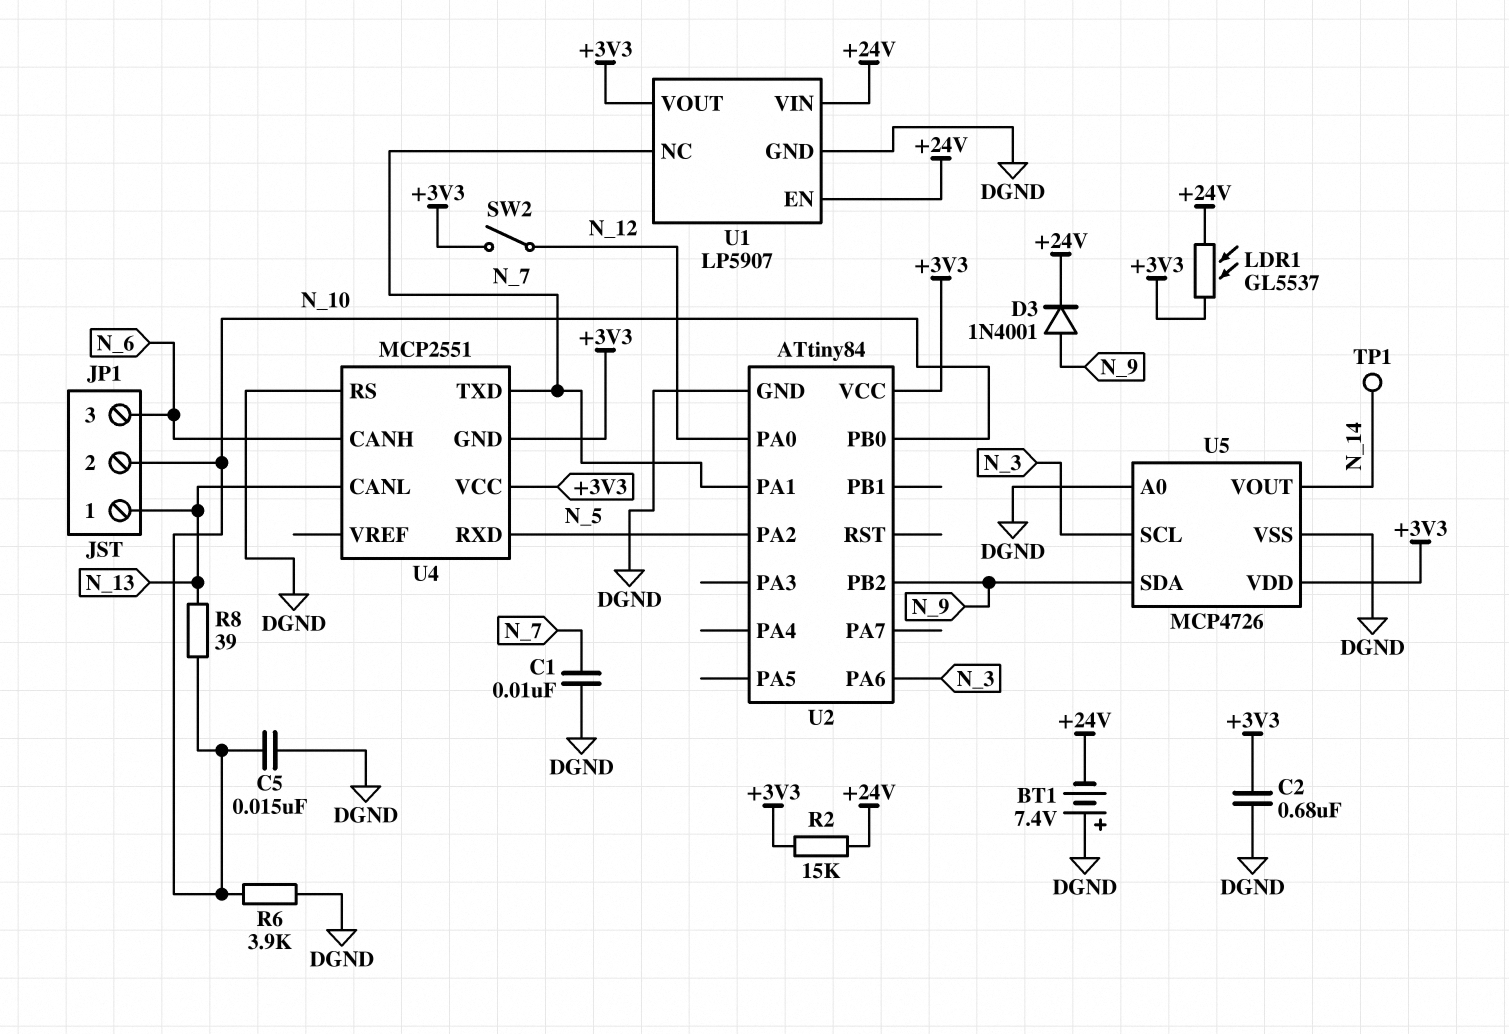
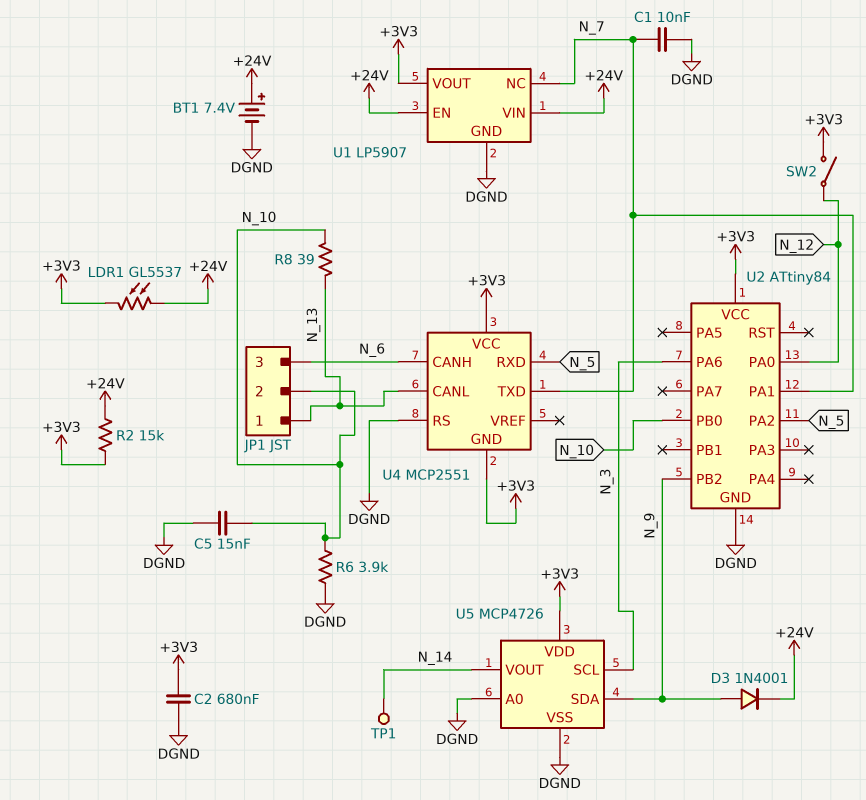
BT1: 7.4V (plus DGND, minus +24V) -> 7.4V (plus +24V, minus DGND)

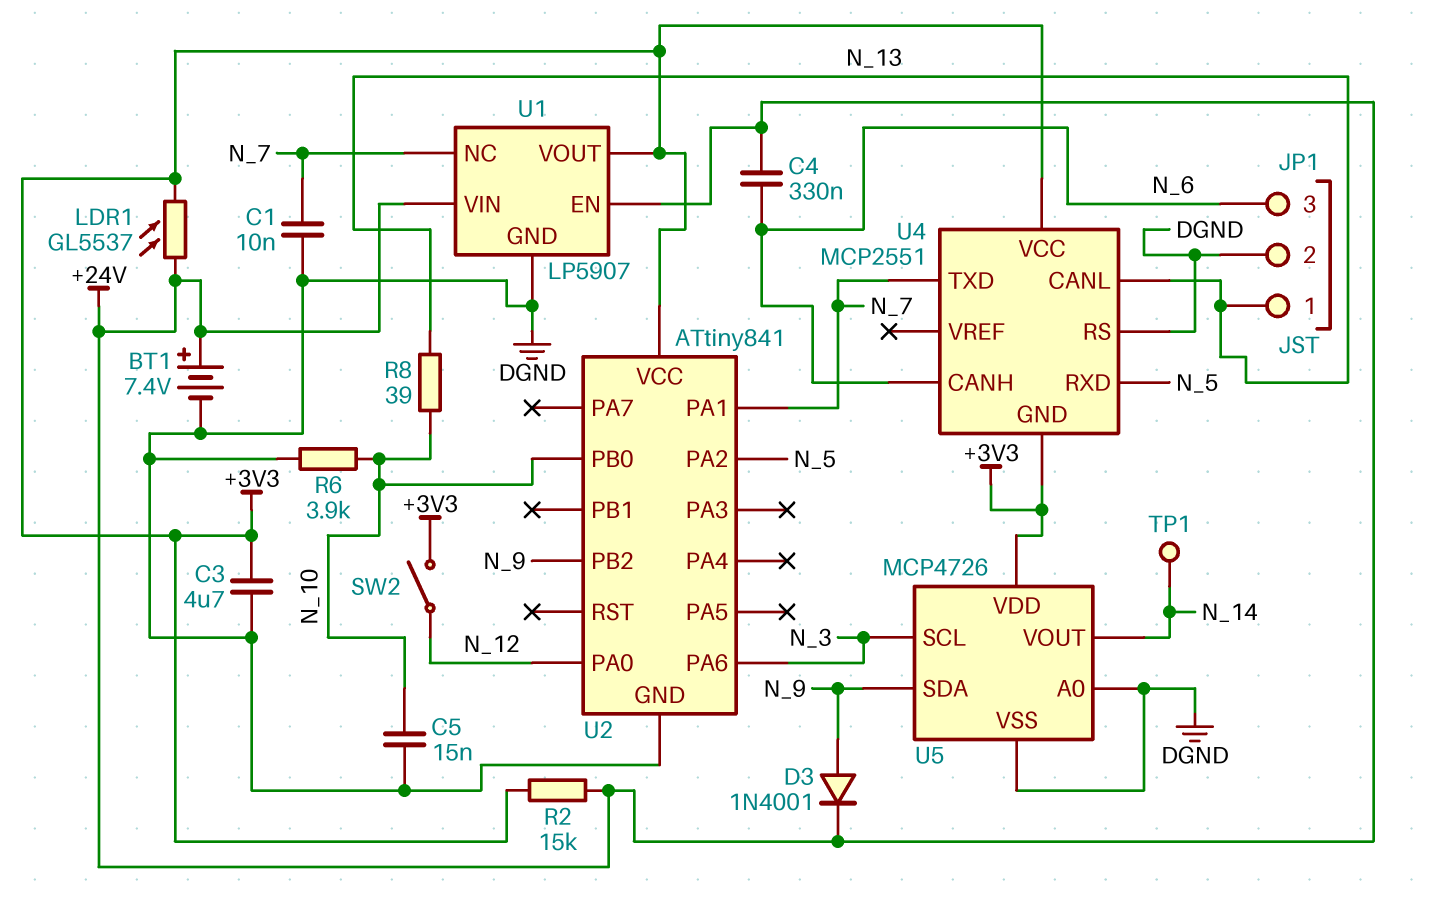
C2: 680nF (+3V3, DGND) -> none
C3: none -> 4.7uF (+3V3, DGND)
C4: none -> 330nF (+24V, N_6)
JP1 pin 2: N_10 -> DGND
U2: ATtiny84 -> ATtiny841

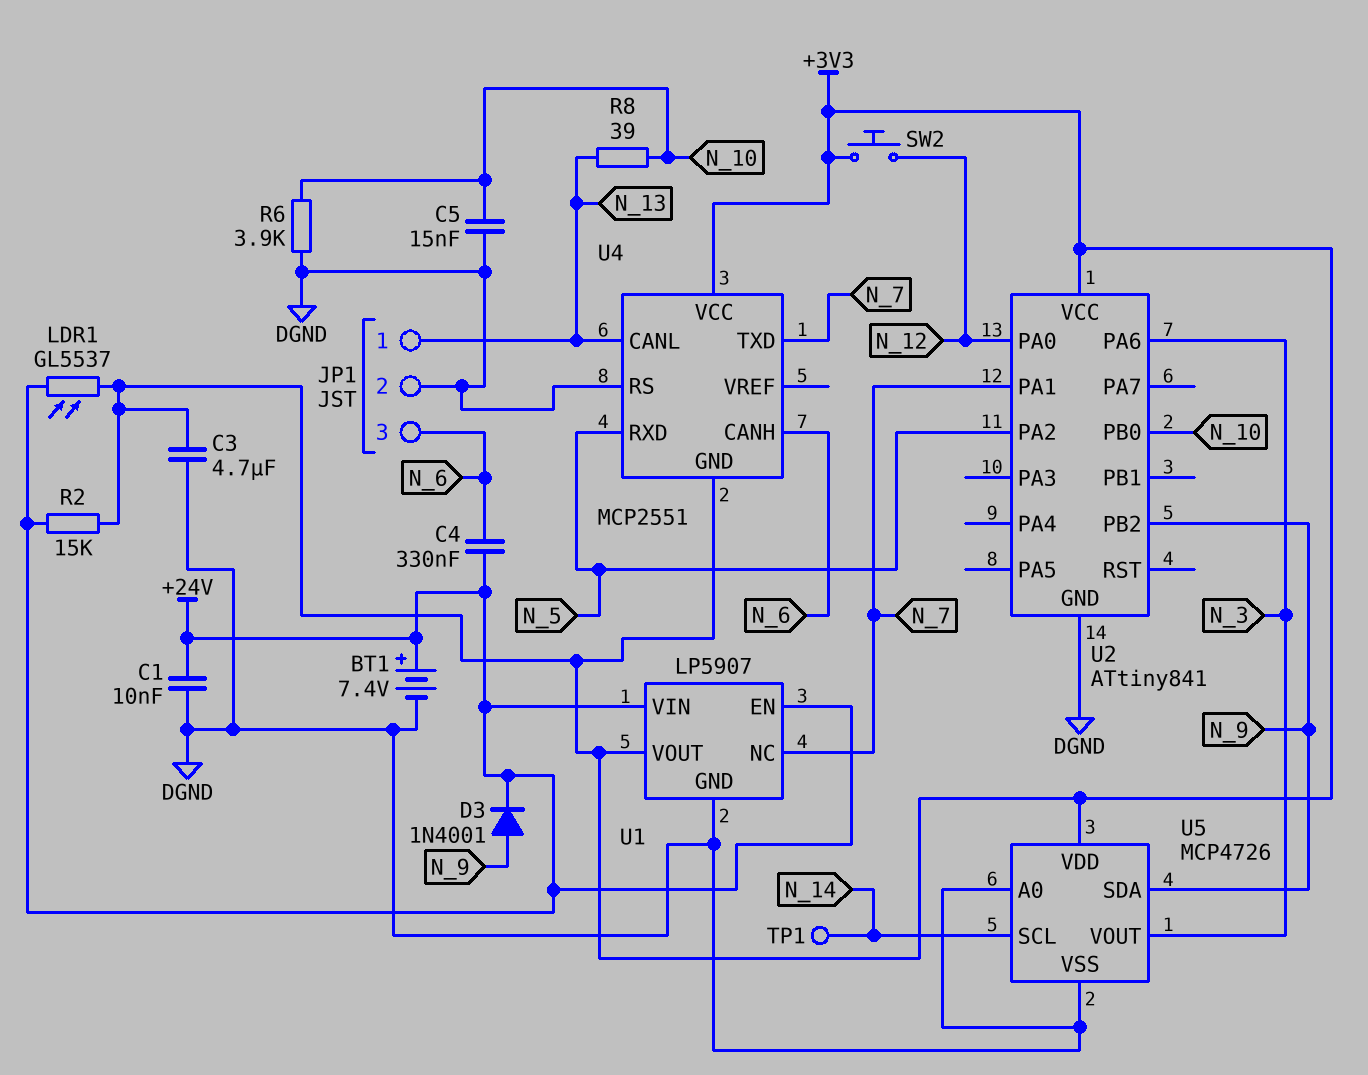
C1: 10nF (DGND, N_7) -> 10nF (+24V, DGND)
SW2: switch (+3V3, N_12) -> button (+3V3, N_12)
U5 pin SCL: N_3 -> N_14
U5 pin VOUT: N_14 -> N_3

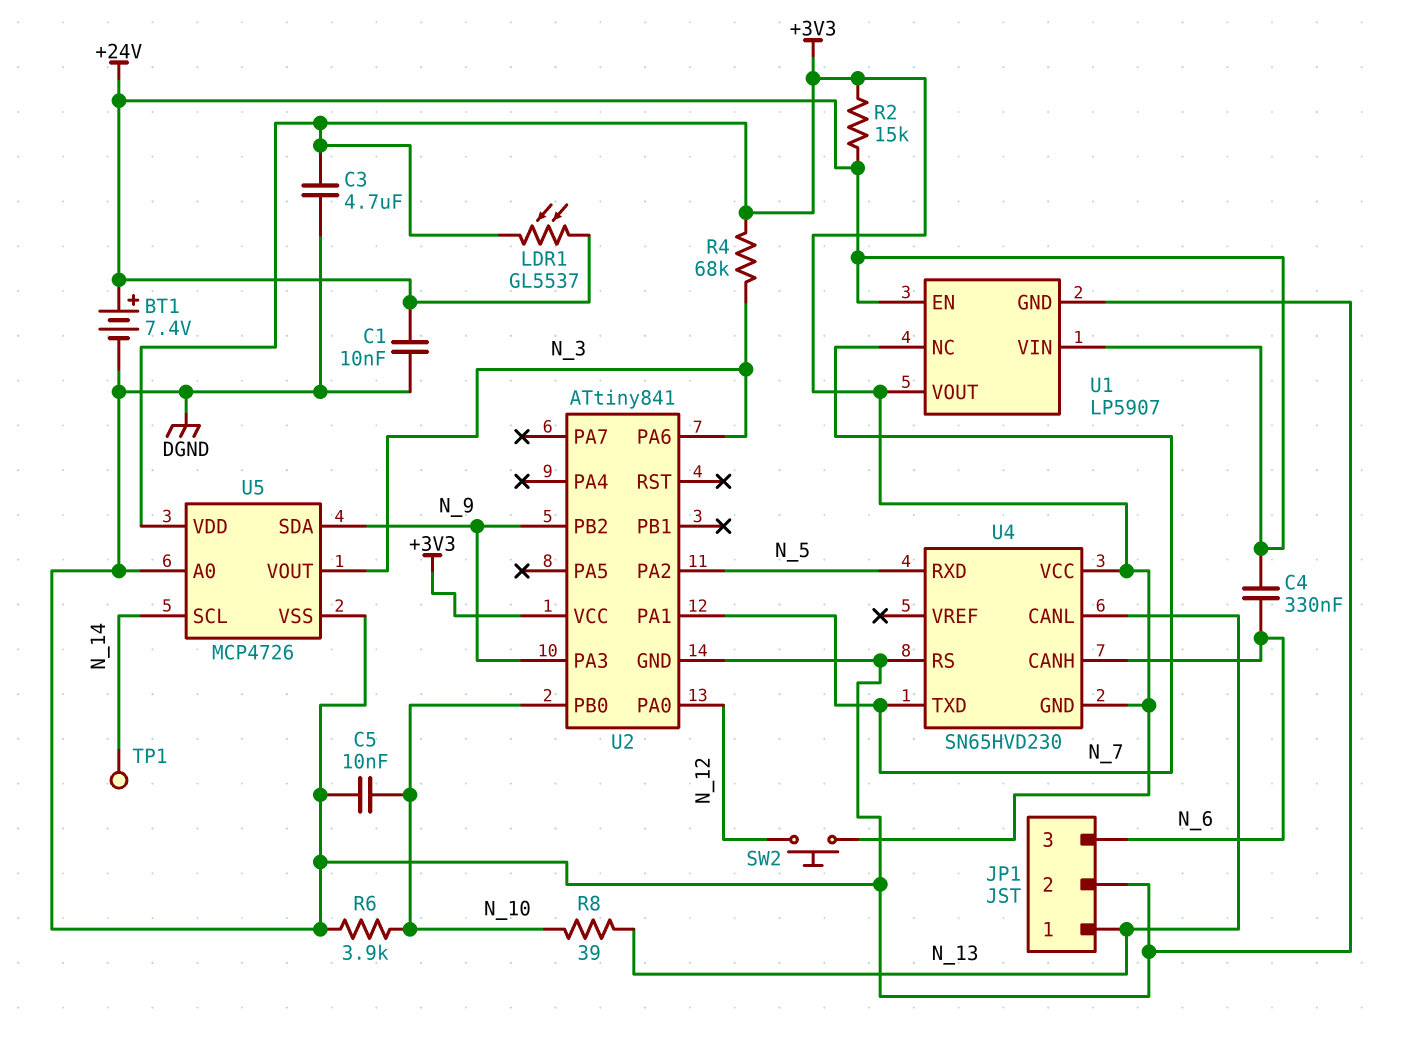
C5: 15nF (DGND, N_10) -> 10nF (DGND, N_10)
D3: diode 1N4001 (A N_9, K +24V) -> none
R4: none -> 68k (+3V3, N_3)
U2 pin PA3: none -> N_9
U4: MCP2551 -> SN65HVD230

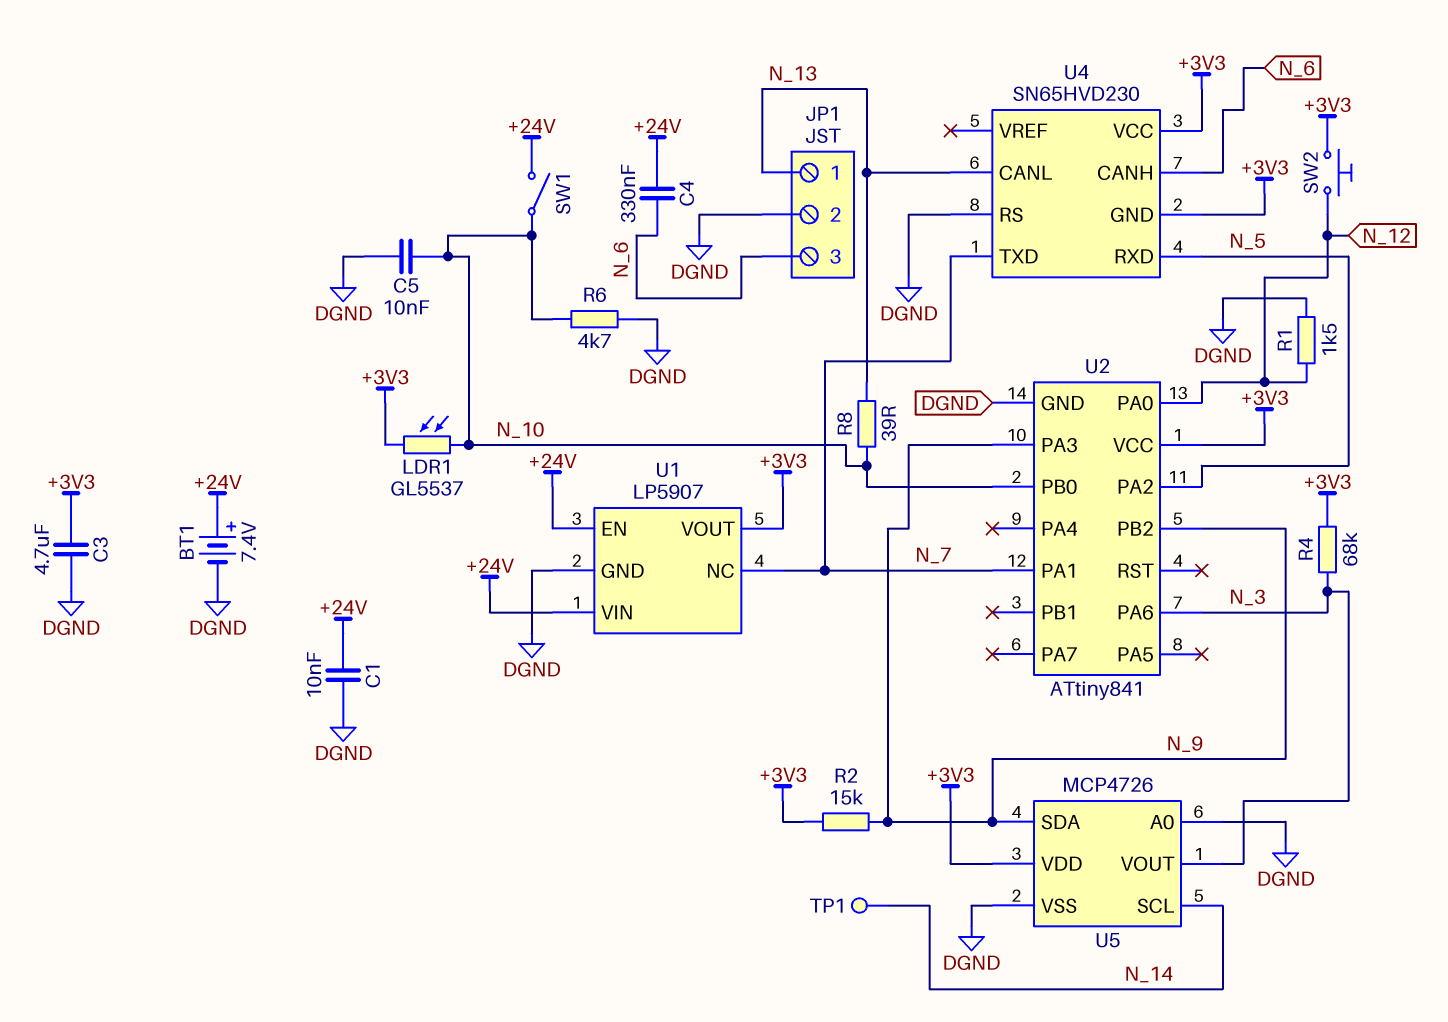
LDR1: GL5537 (+3V3, +24V) -> GL5537 (+3V3, N_10)
R1: none -> 1.5k (DGND, N_12)
R2: 15k (+3V3, +24V) -> 15k (+3V3, N_9)
R6: 3.9k (DGND, N_10) -> 4.7k (DGND, N_10)
SW1: none -> switch (+24V, N_10)

